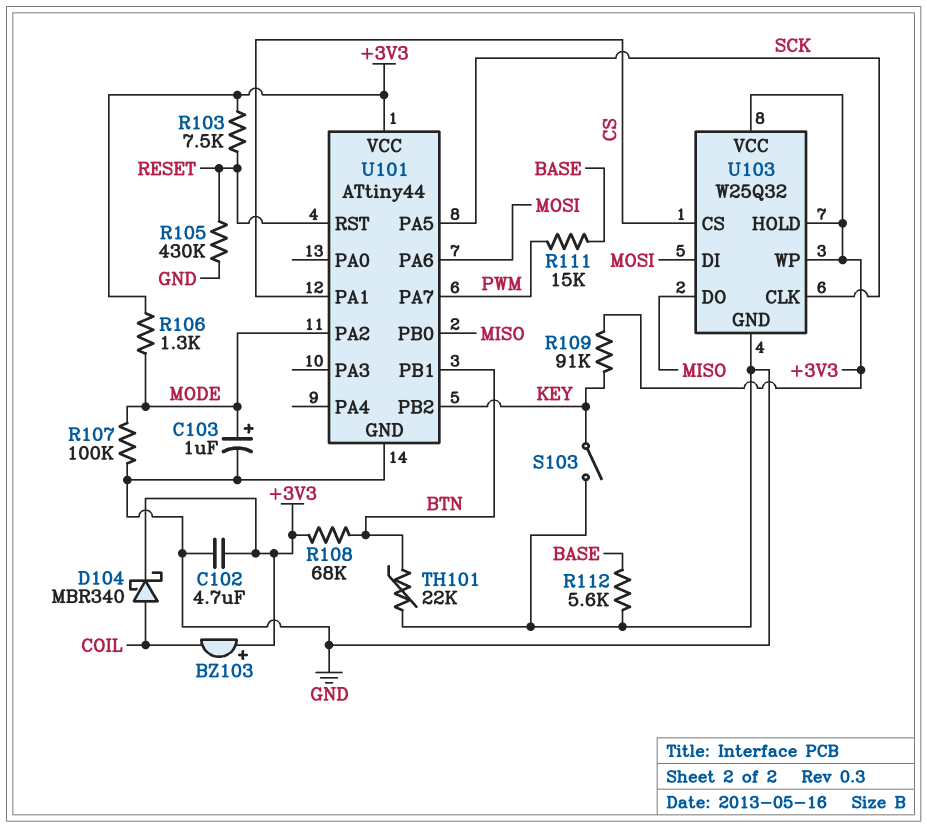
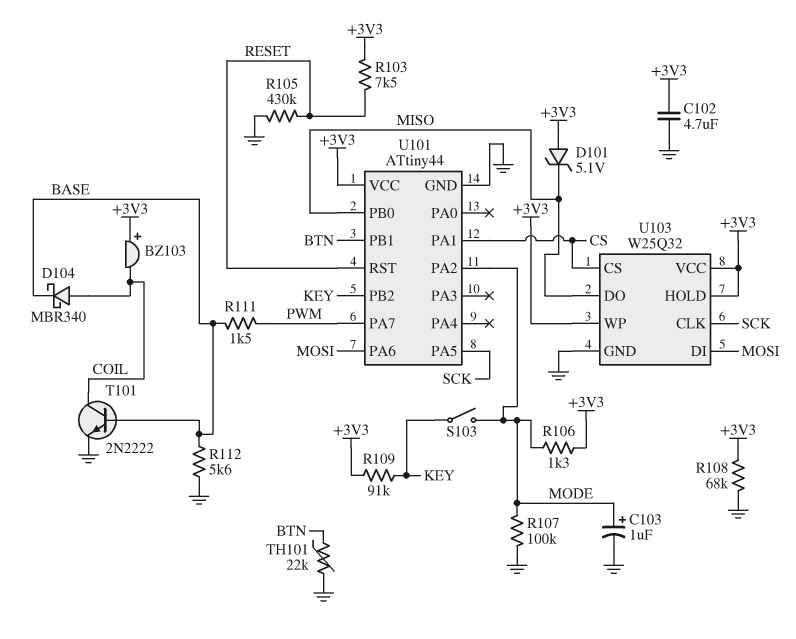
D101: none -> zener 5.1V (A +3V3, K MISO)
D104: schottky MBR340 (A COIL, K +3V3) -> schottky MBR340 (A COIL, K BASE)
R108: 68k (+3V3, BTN) -> 68k (+3V3, GND)
R111: 15k (BASE, PWM) -> 1.5k (BASE, PWM)
S103: switch (GND, KEY) -> switch (KEY, MODE)
T101: none -> NPN 2N2222 (B BASE, C COIL, E GND)

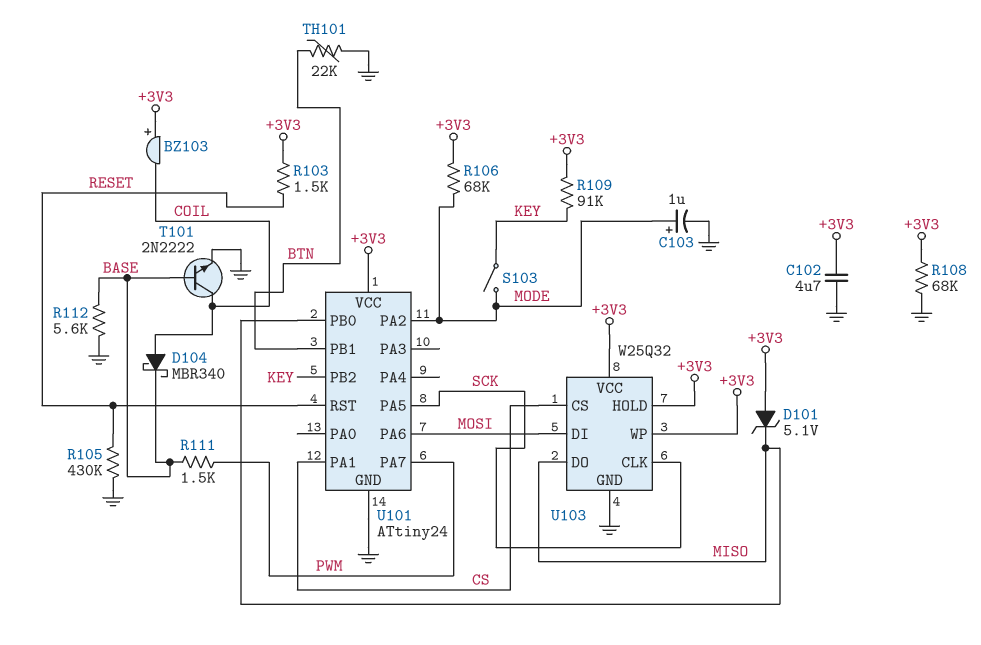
R103: 7.5k (+3V3, RESET) -> 1.5k (+3V3, RESET)
R106: 1.3k (+3V3, MODE) -> 68k (+3V3, MODE)
R107: 100k (GND, MODE) -> none
U101: ATtiny44 -> ATtiny24

